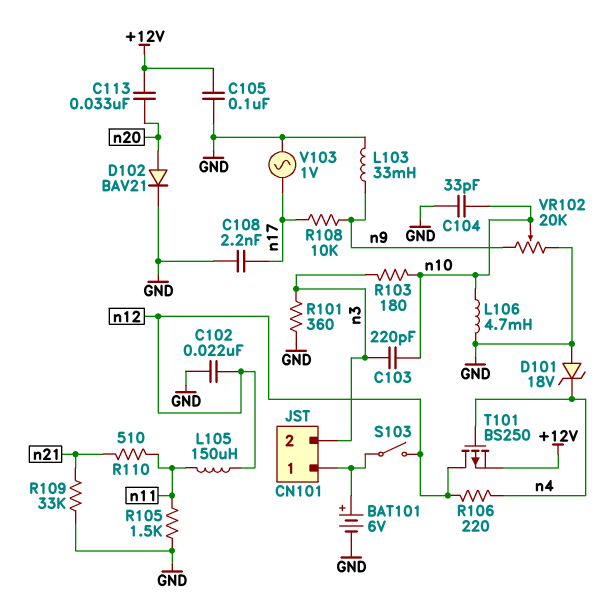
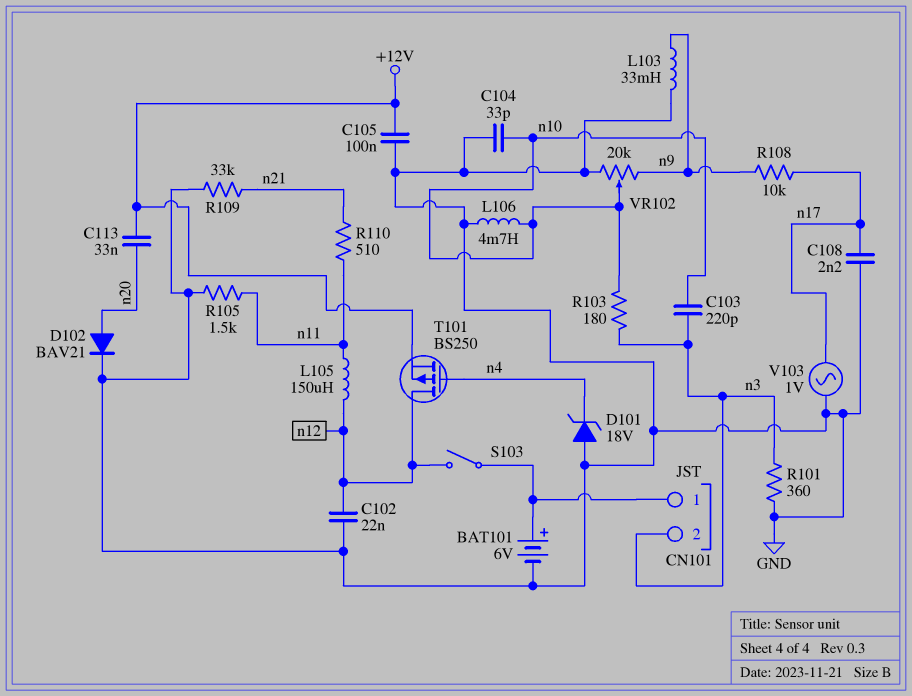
R106: 220 (n4, n12) -> none

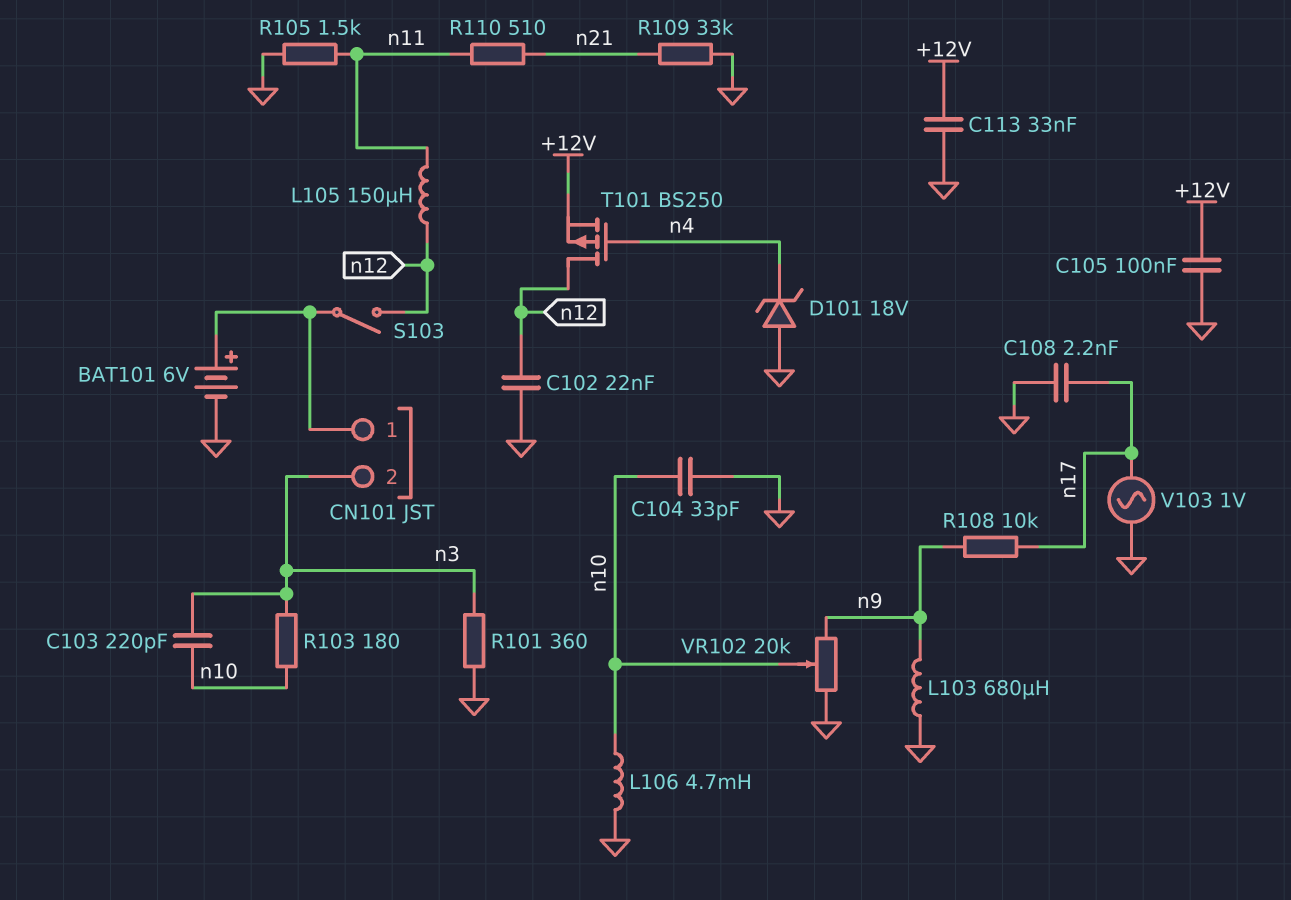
C113: 33nF (+12V, n20) -> 33nF (+12V, GND)
D102: diode BAV21 (A n20, K GND) -> none
L103: 33mH (GND, n9) -> 680uH (GND, n9)

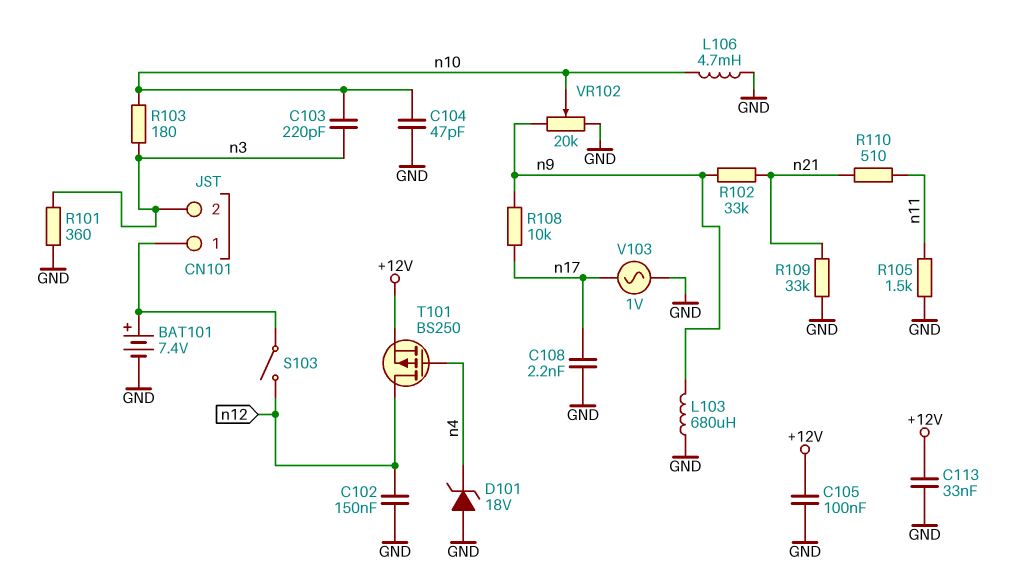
BAT101: 6V (plus CN101/1, minus GND) -> 7.4V (plus CN101/1, minus GND)
C102: 22nF (GND, n12) -> 150nF (GND, n12)
C104: 33pF (GND, n10) -> 47pF (GND, n10)
L105: 150uH (n11, n12) -> none
R102: none -> 33k (n9, n21)

